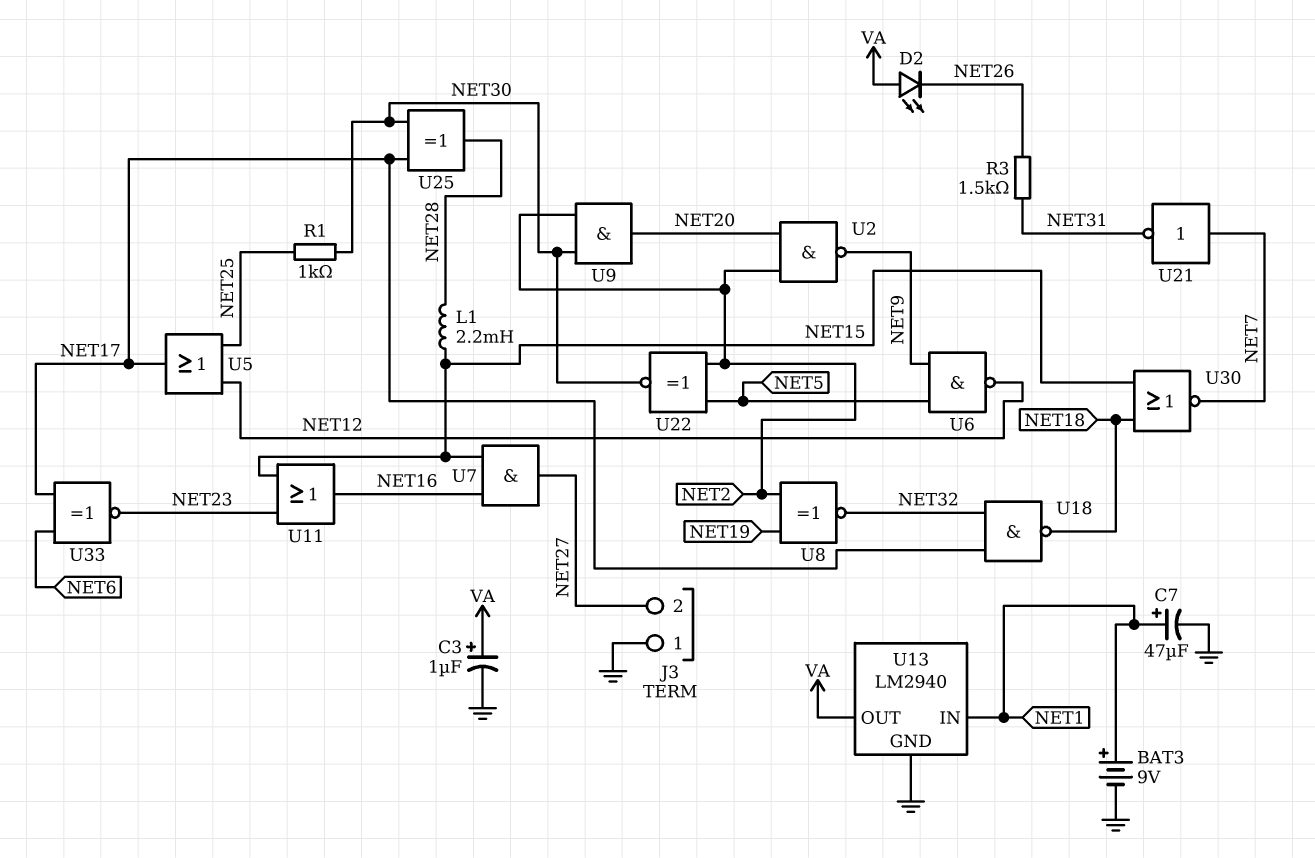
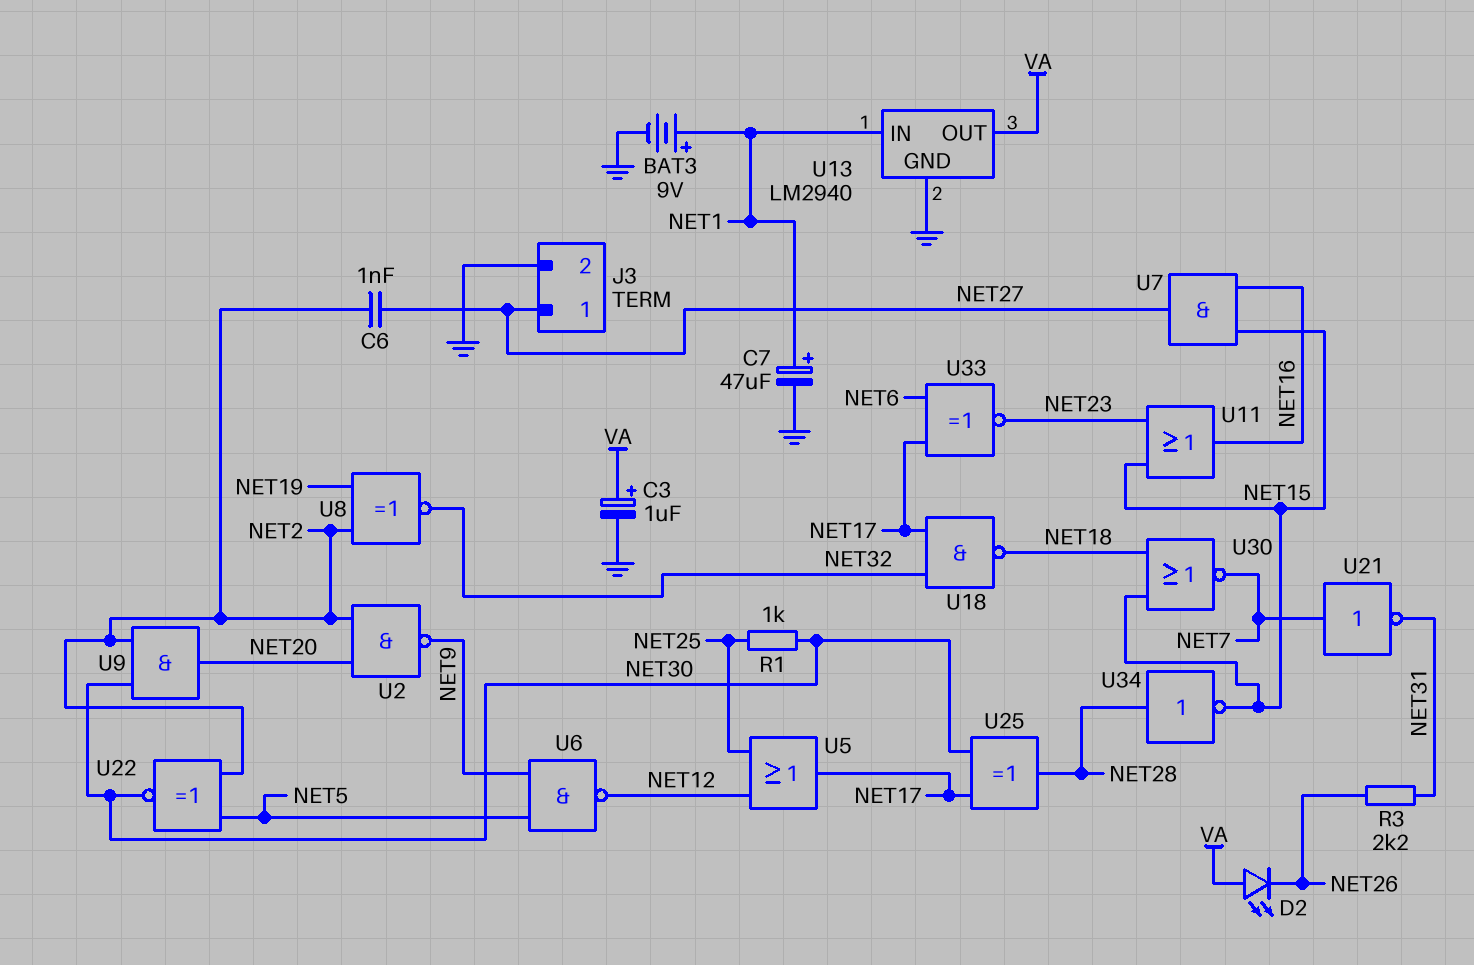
C6: none -> 1nF (NET2, NET27)
J3 pin 1: GND -> NET27
J3 pin 2: NET27 -> GND
L1: 2.2mH (NET15, NET28) -> none
R3: 1.5k (NET26, NET31) -> 2.2k (NET26, NET31)
U34: none -> NOT (in NET28, out NET15)

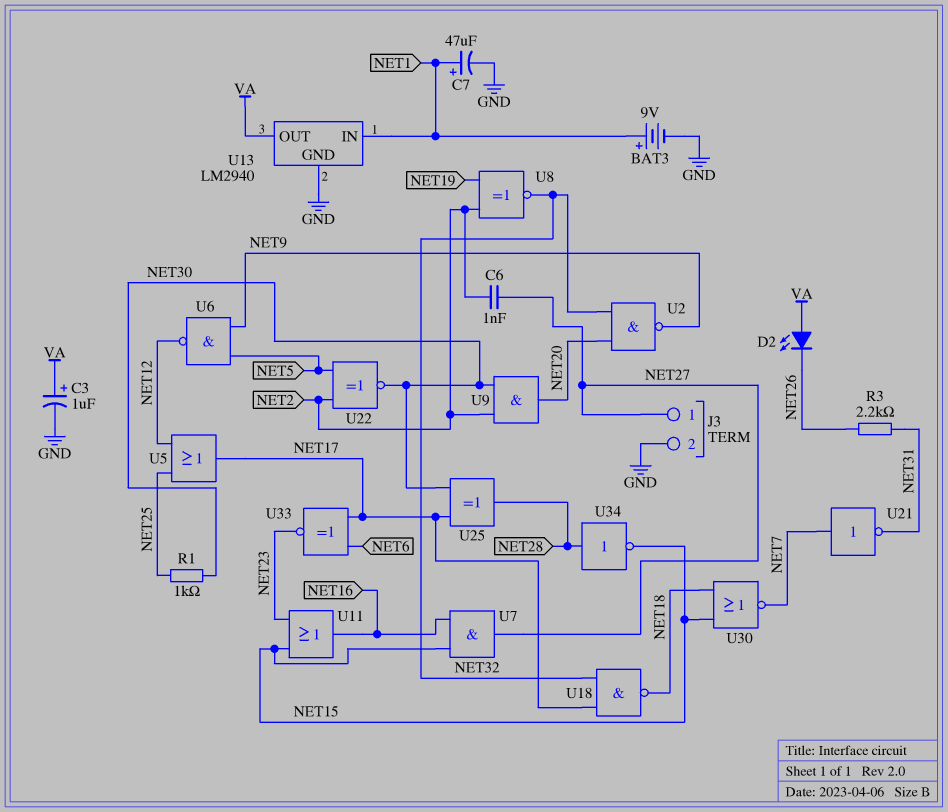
U2: NAND (in NET2, in NET20, out NET9) -> NAND (in NET20, in NET32, out NET9)

